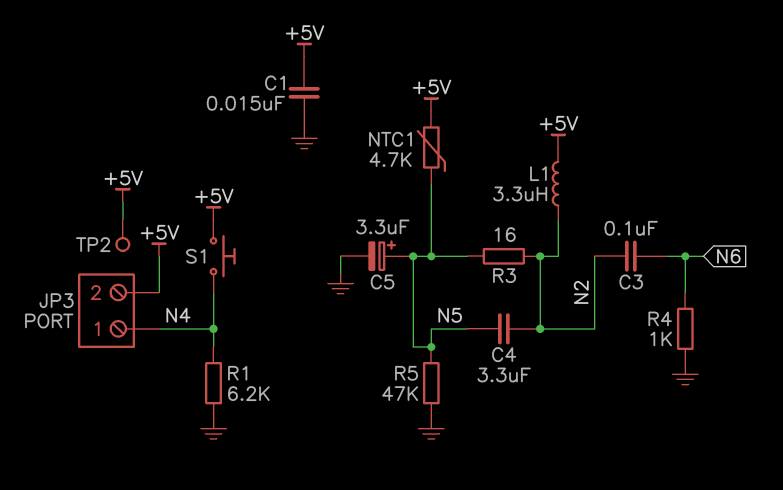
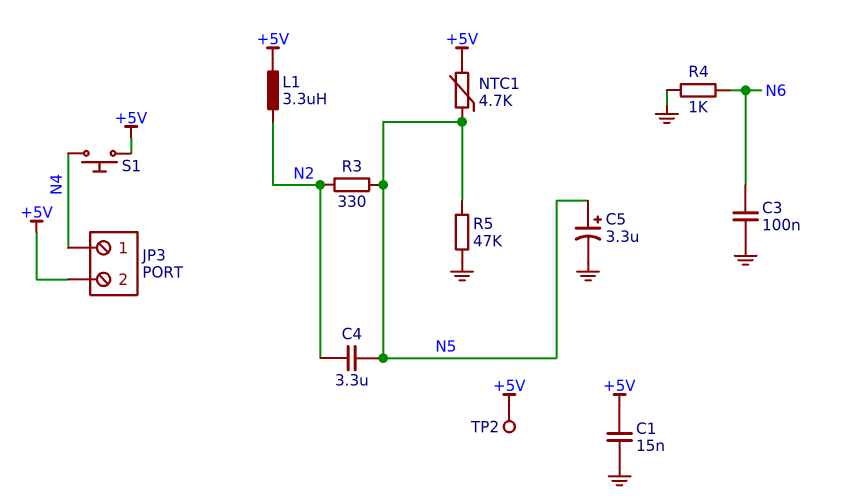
C3: 100nF (N2, N6) -> 100nF (GND, N6)
R1: 6.2k (GND, N4) -> none
R3: 16 (N2, N5) -> 330 (N2, N5)

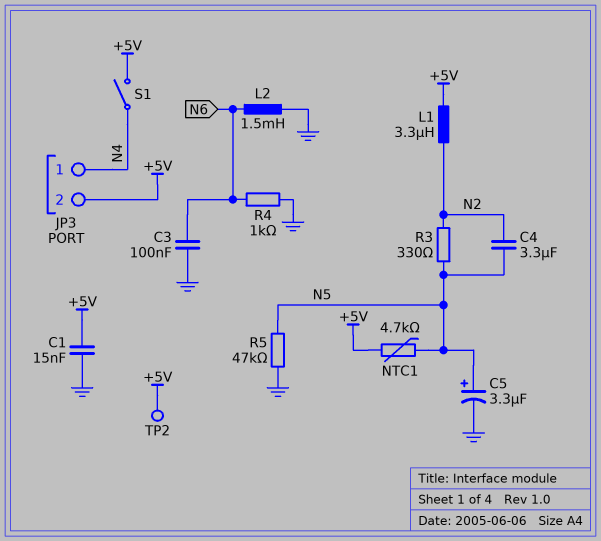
L2: none -> 1.5mH (GND, N6)
S1: button (+5V, N4) -> switch (+5V, N4)

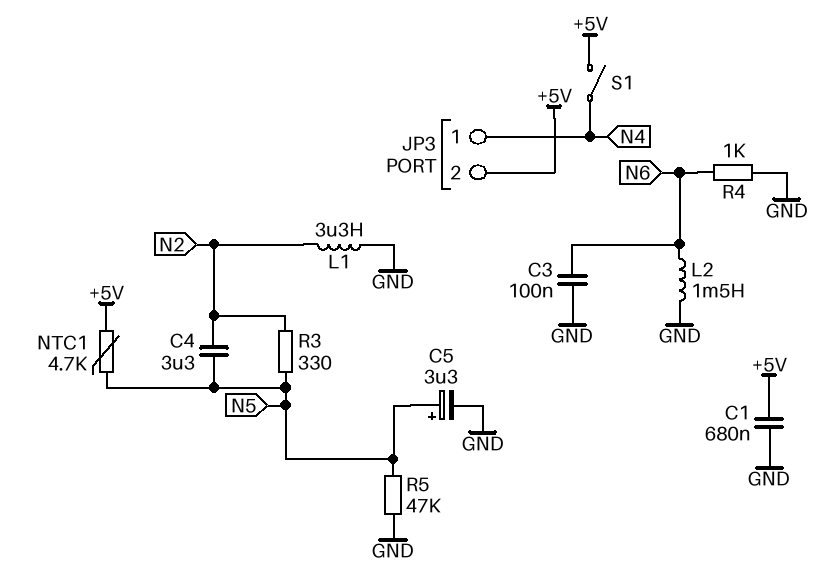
C1: 15nF (+5V, GND) -> 680nF (+5V, GND)
L1: 3.3uH (+5V, N2) -> 3.3uH (GND, N2)
TP2: test point (+5V) -> none

